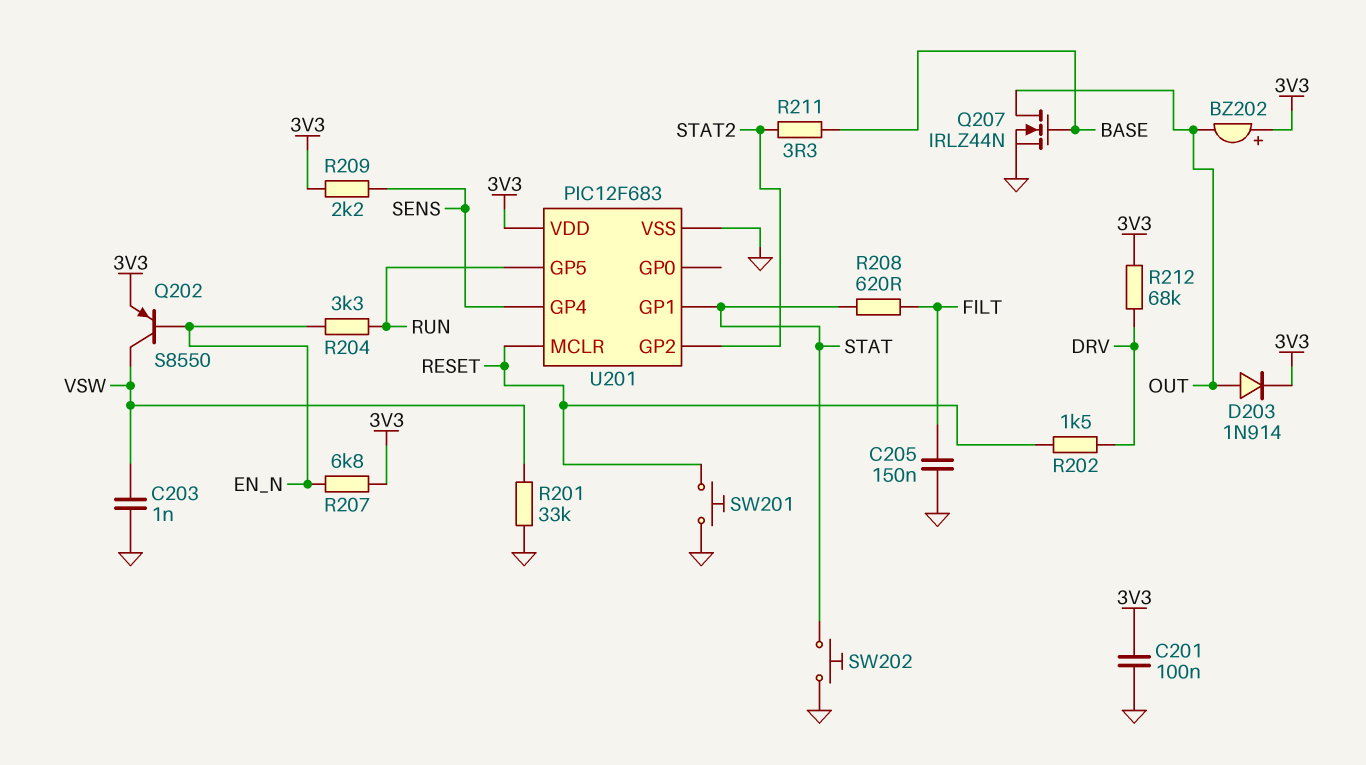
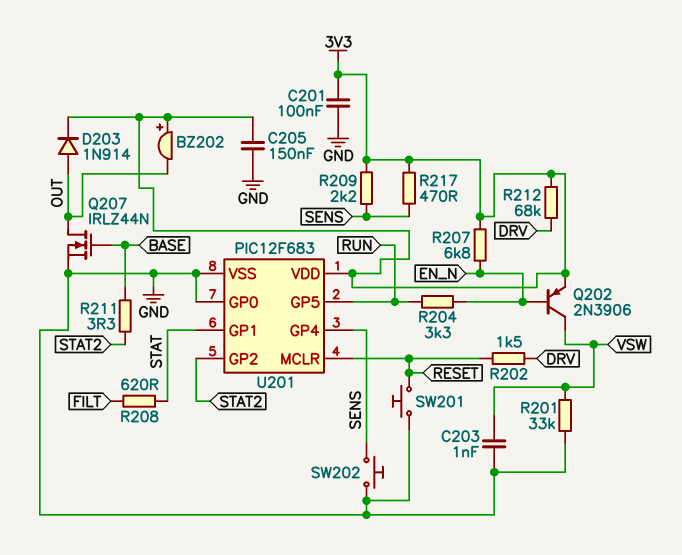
C205: 150nF (FILT, GND) -> 150nF (3V3, GND)
Q202: PNP S8550 (B EN_N, C VSW, E 3V3) -> PNP 2N3906 (B EN_N, C VSW, E 3V3)
R217: none -> 470 (3V3, SENS)
SW202: button (GND, STAT) -> button (GND, SENS)
U201 pin GP0: none -> GND

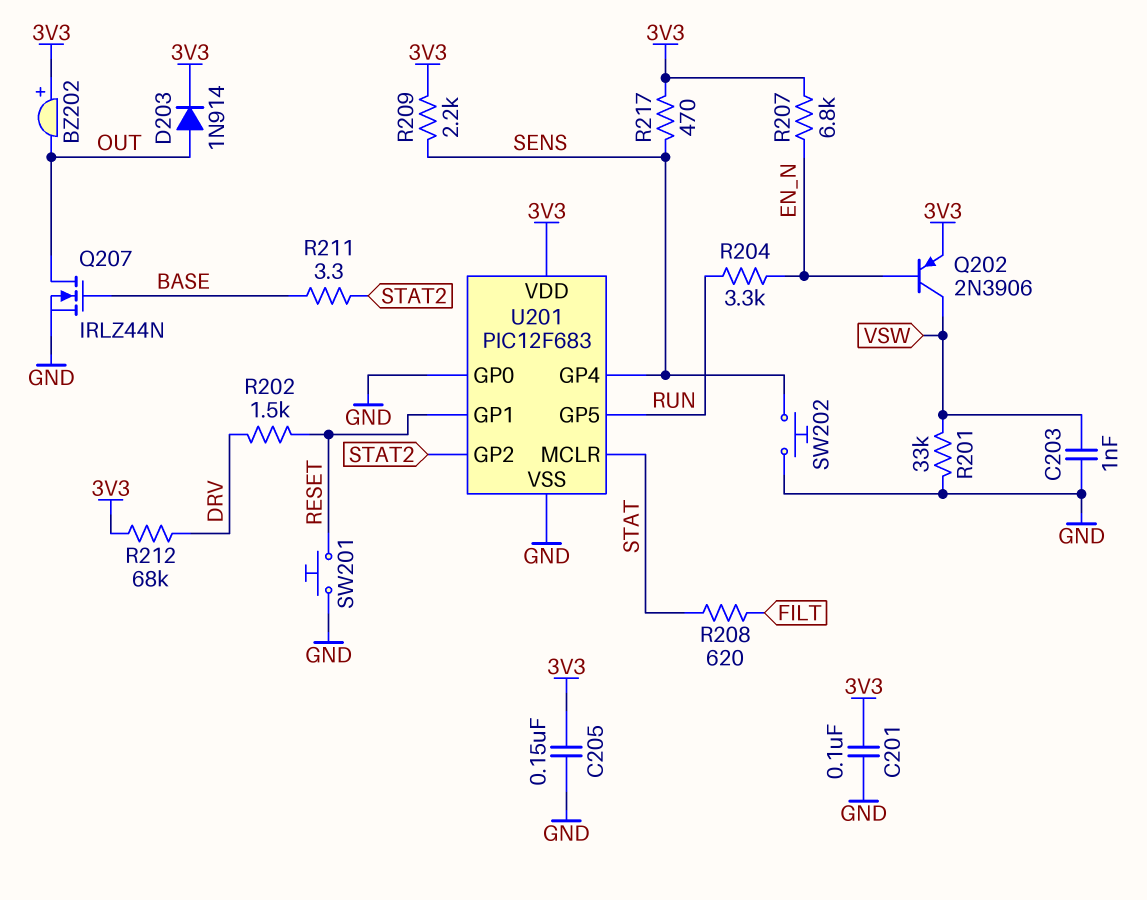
U201 pin GP1: STAT -> RESET
U201 pin MCLR: RESET -> STAT

